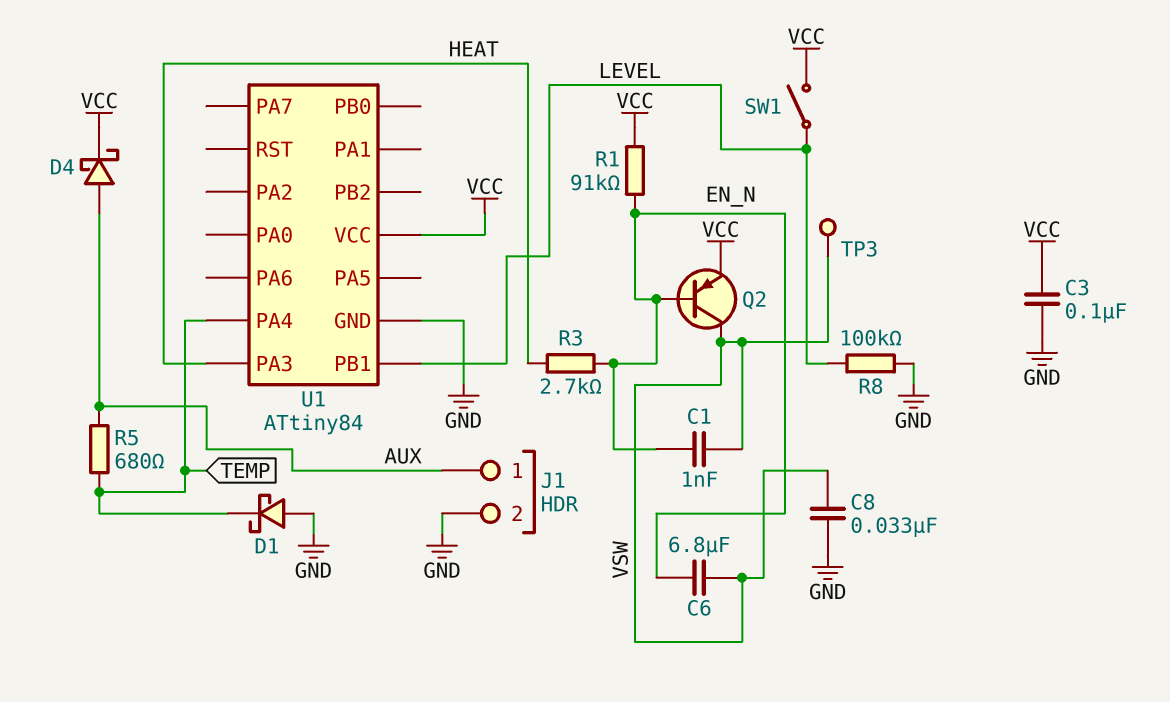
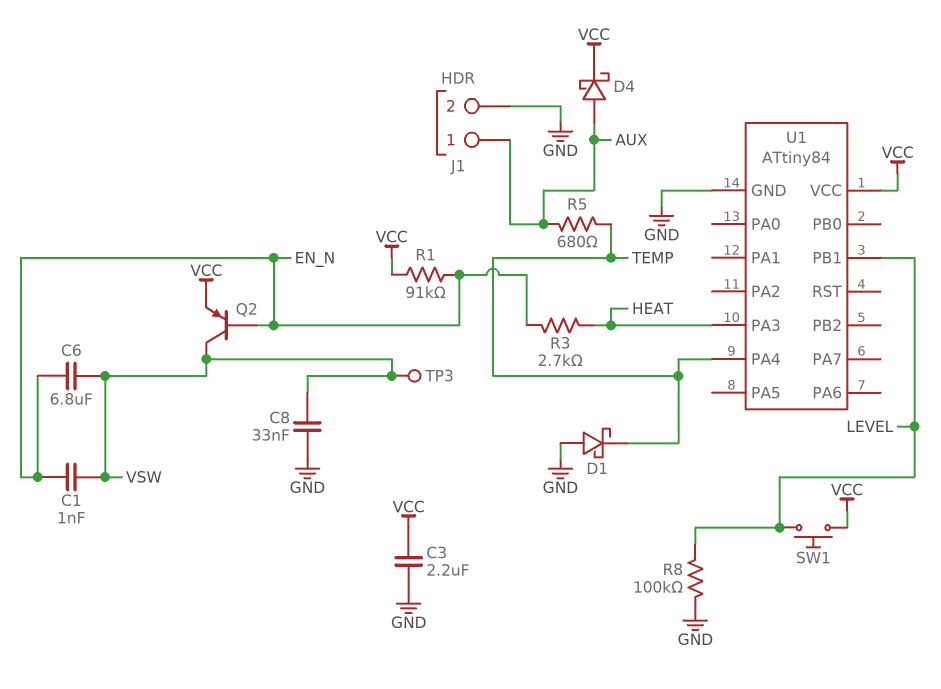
C3: 100nF (GND, VCC) -> 2.2uF (GND, VCC)
SW1: switch (LEVEL, VCC) -> button (LEVEL, VCC)

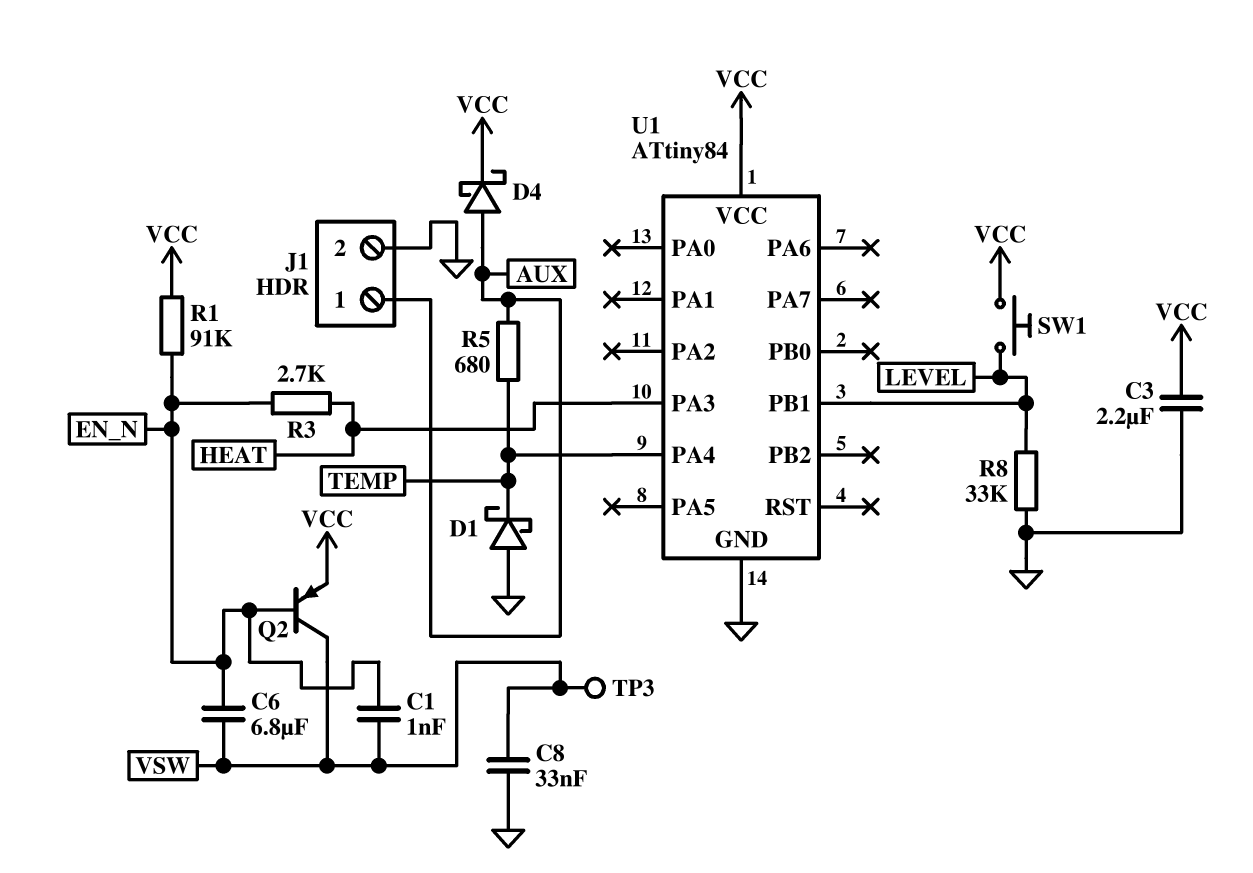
R8: 100k (GND, LEVEL) -> 33k (GND, LEVEL)

